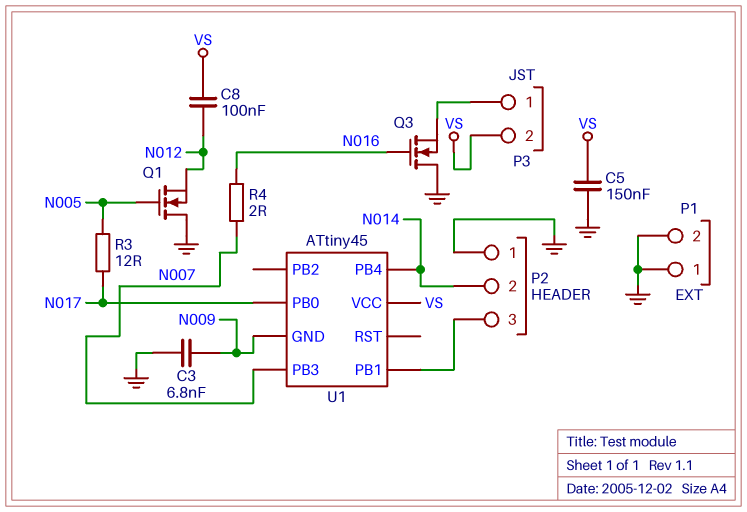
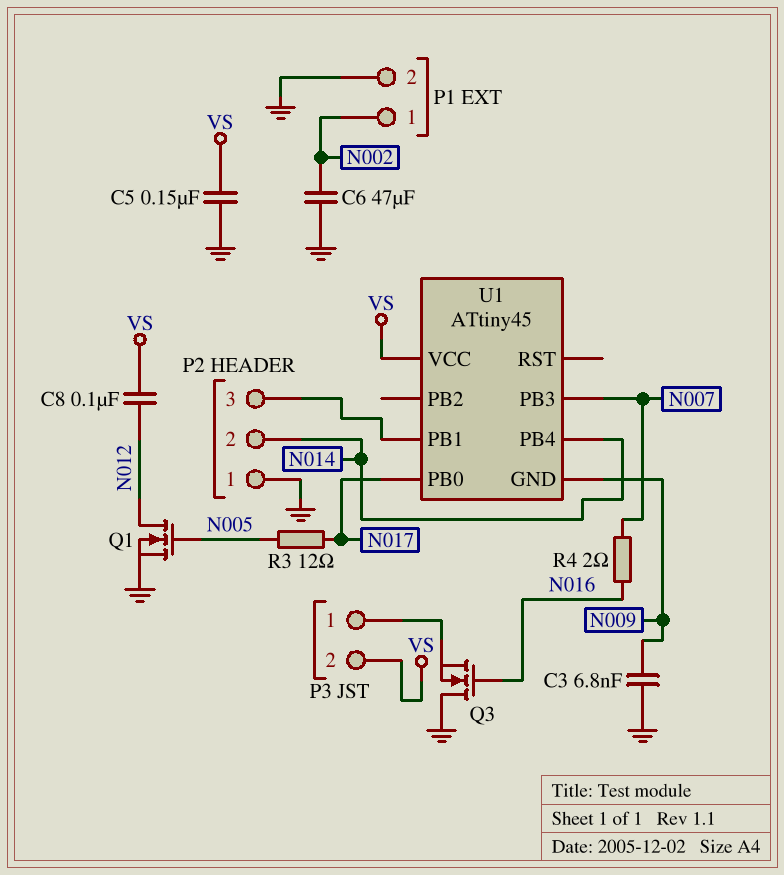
C6: none -> 47uF (GND, N002)
P1 pin 1: GND -> N002
Q1: NMOS (G N005, D GND, S N012) -> NMOS (G N005, D N012, S GND)

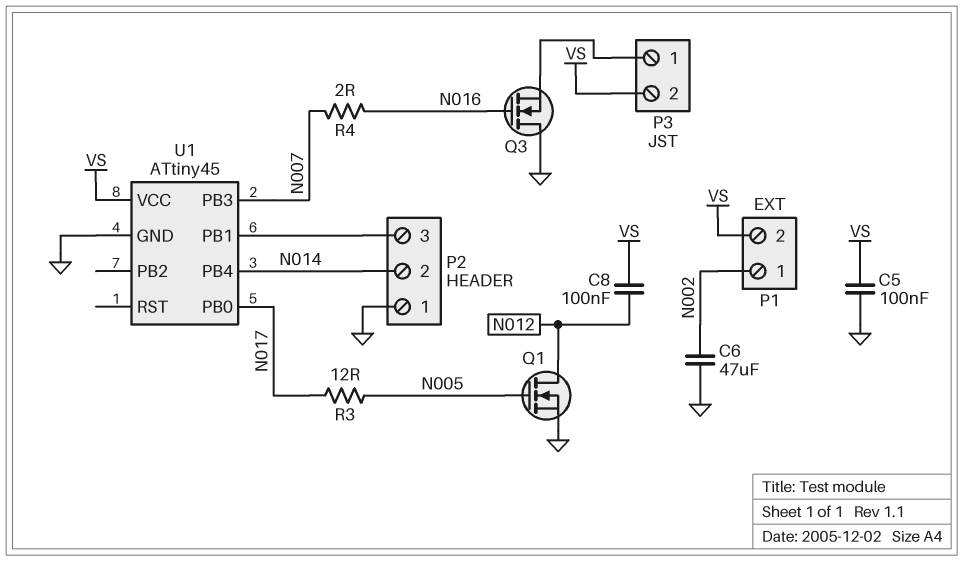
C3: 6.8nF (GND, N009) -> none
C5: 150nF (GND, VS) -> 100nF (GND, VS)
P1 pin 2: GND -> VS
U1 pin GND: N009 -> GND

